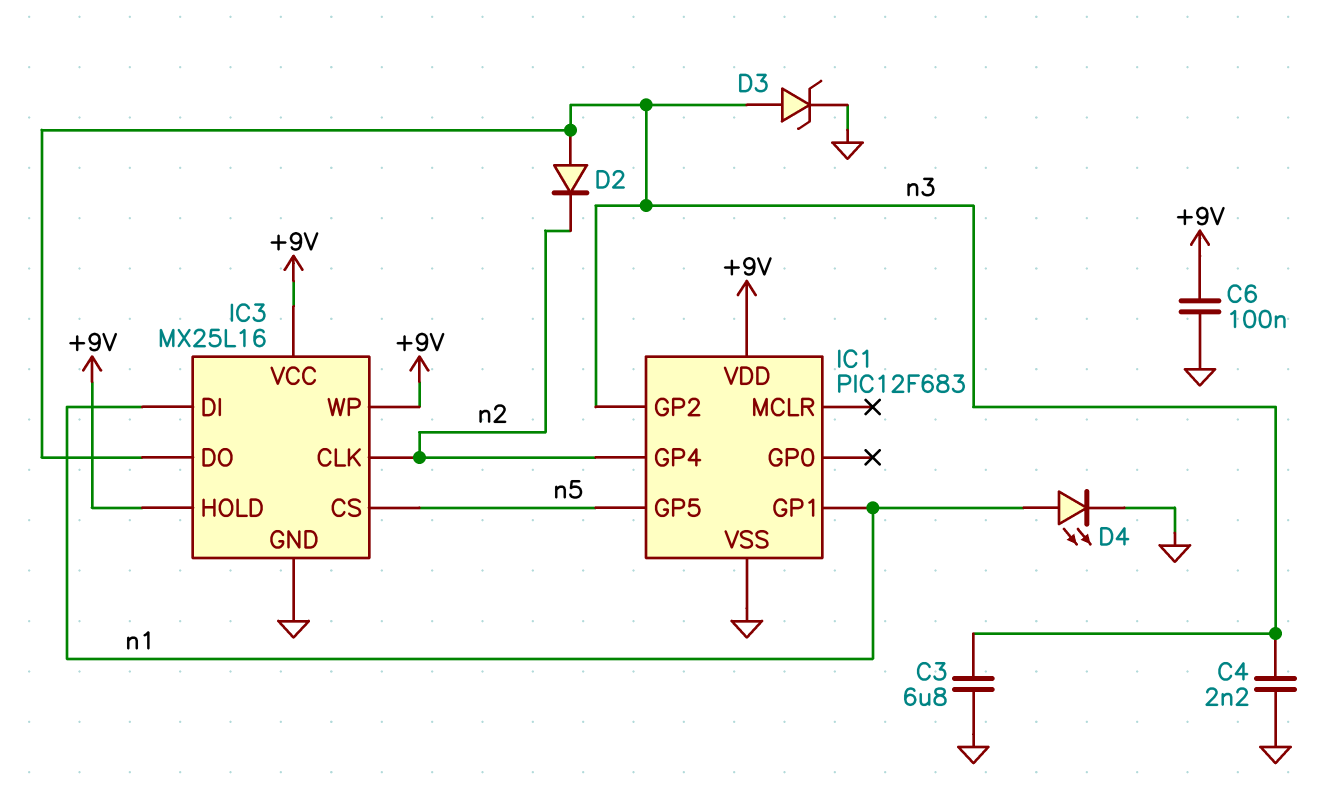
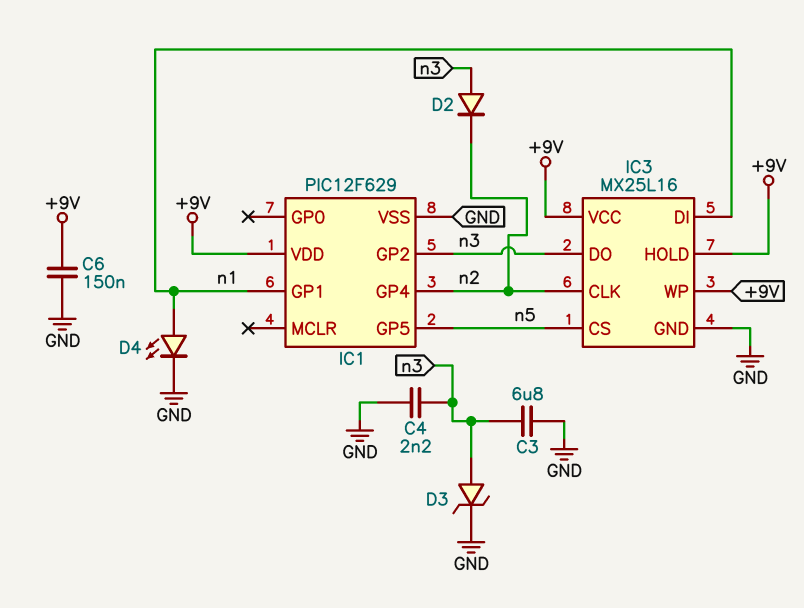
C6: 100nF (+9V, GND) -> 150nF (+9V, GND)
IC1: PIC12F683 -> PIC12F629

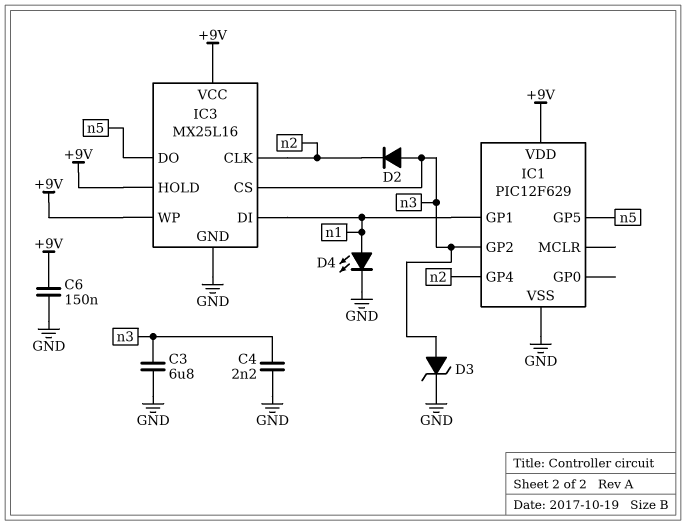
IC3 pin CS: n5 -> n3
IC3 pin DO: n3 -> n5

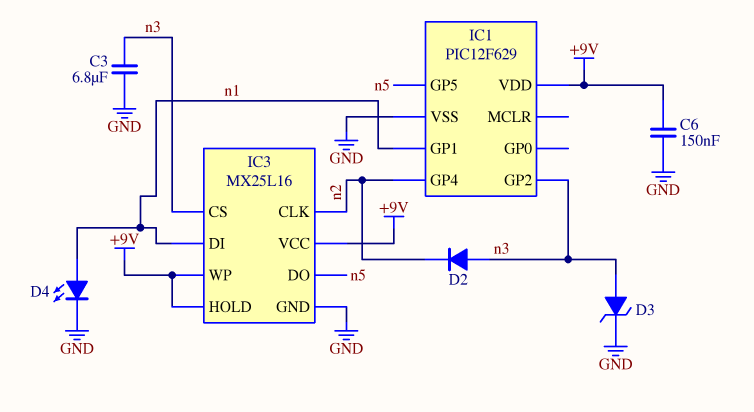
C4: 2.2nF (GND, n3) -> none

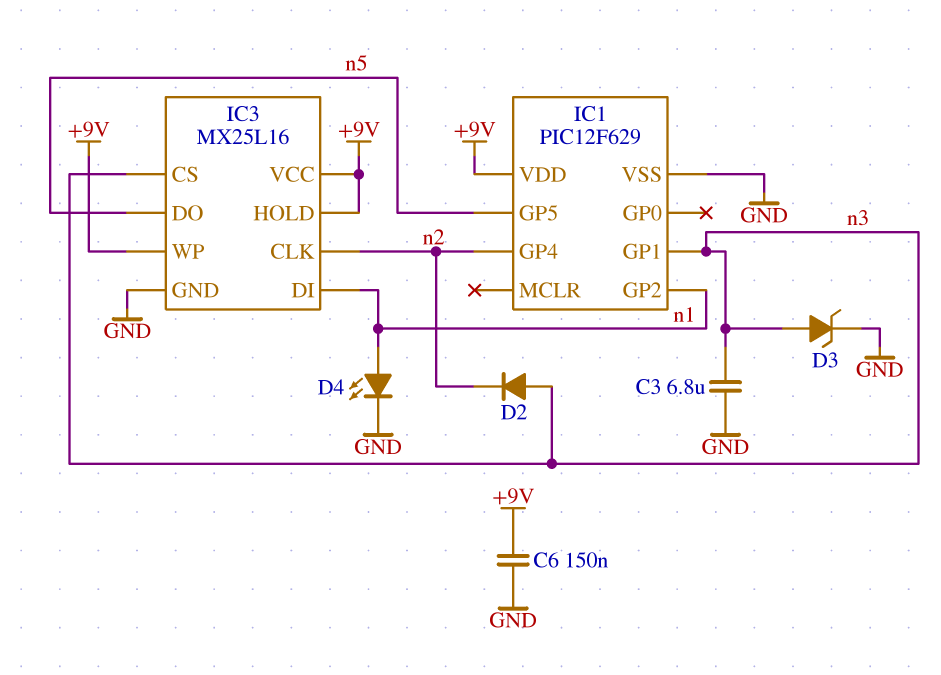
IC1 pin GP1: n1 -> n3
IC1 pin GP2: n3 -> n1

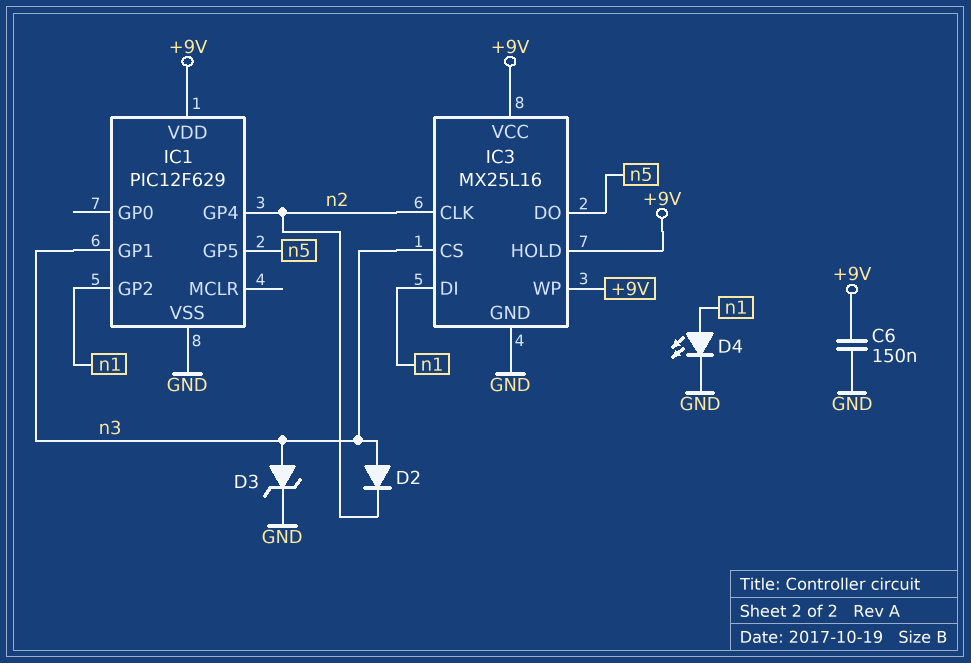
C3: 6.8uF (GND, n3) -> none

